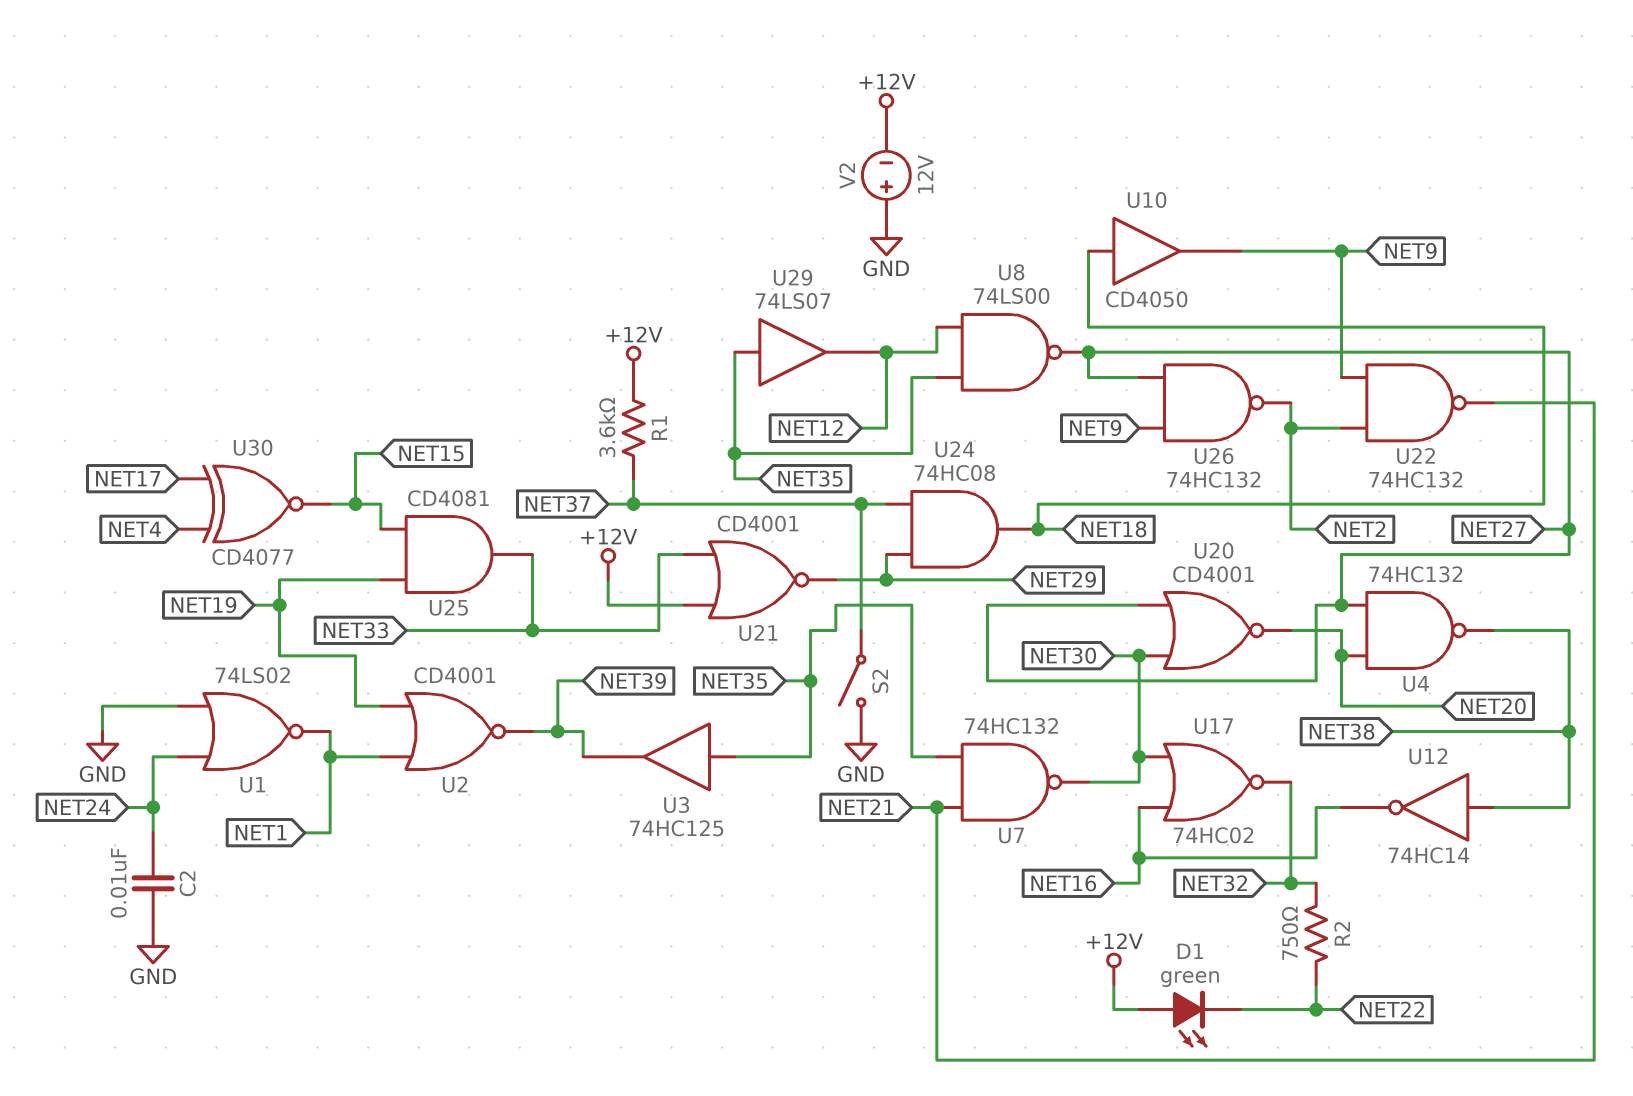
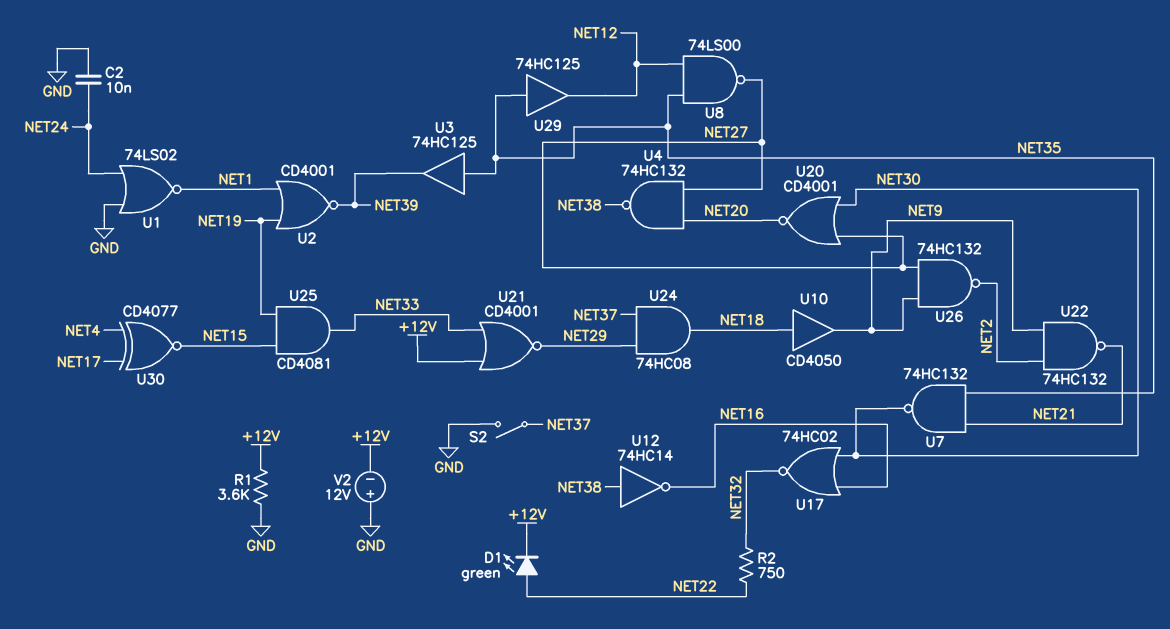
D1: LED green (A +12V, K NET22) -> LED green (A NET22, K +12V)
R1: 3.6k (+12V, NET37) -> 3.6k (+12V, GND)
U29: buffer 74LS07 (in NET35, out NET12) -> buffer 74HC125 (in NET35, out NET12)

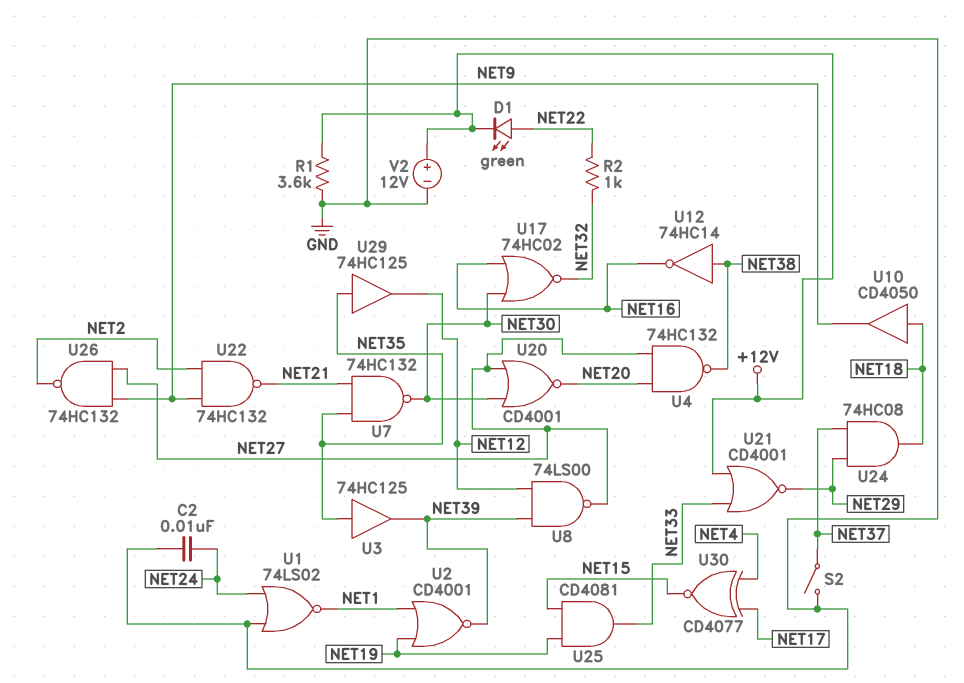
R2: 750 (NET22, NET32) -> 1k (NET22, NET32)
U8: NAND 74LS00 (in NET12, in NET35, out NET27) -> NAND 74LS00 (in NET12, in NET39, out NET27)
V2: 12V (plus GND, minus +12V) -> 12V (plus +12V, minus GND)

